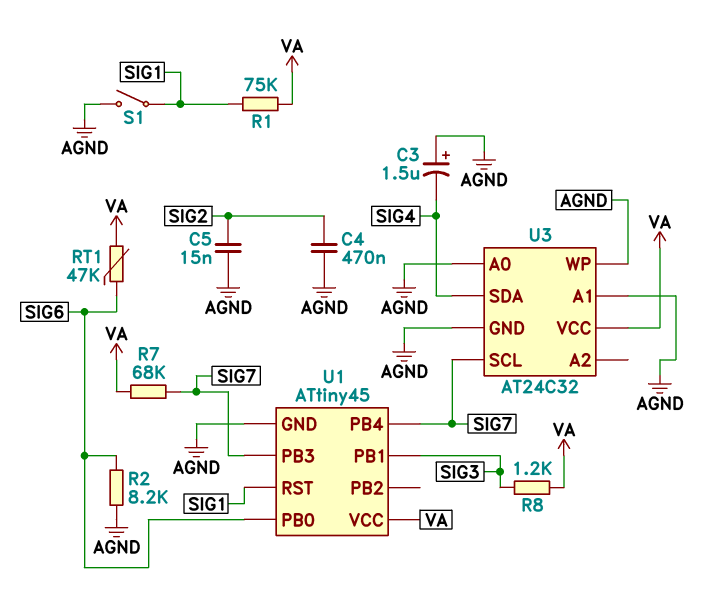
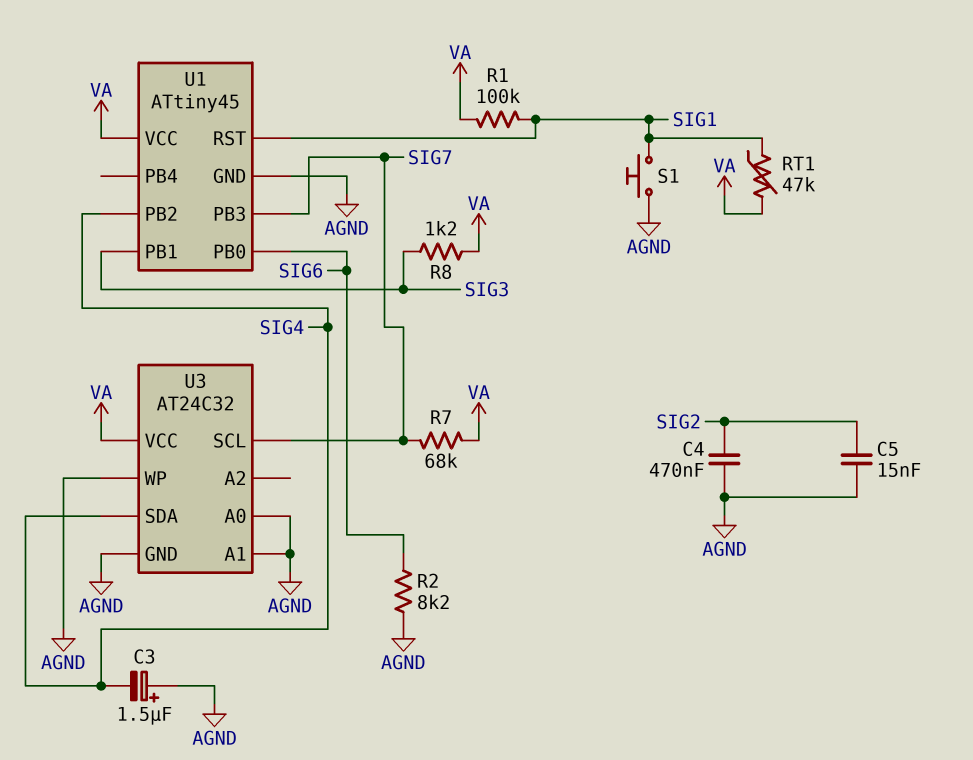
R1: 75k (SIG1, VA) -> 100k (SIG1, VA)
RT1: 47k (SIG6, VA) -> 47k (SIG1, VA)
S1: switch (AGND, SIG1) -> button (AGND, SIG1)
U1 pin PB2: none -> SIG4
U1 pin PB4: SIG7 -> none

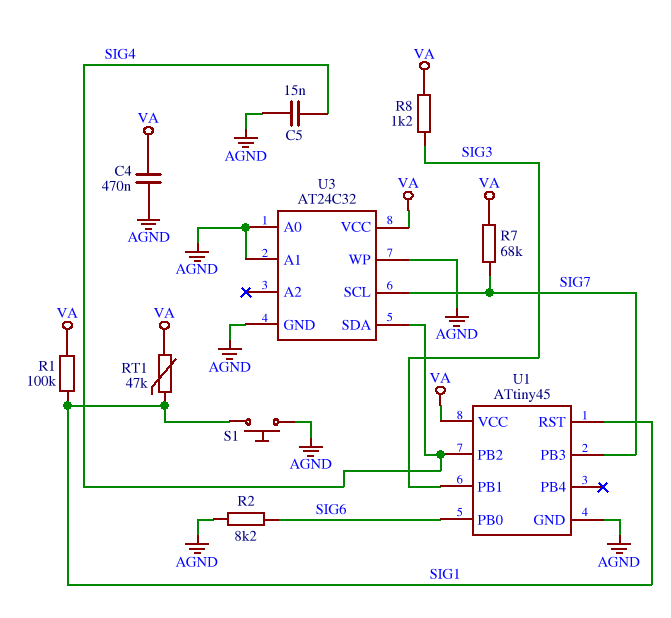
C3: 1.5uF (plus AGND, minus SIG4) -> none
C4: 470nF (AGND, SIG2) -> 470nF (AGND, VA)
C5: 15nF (AGND, SIG2) -> 15nF (AGND, SIG4)

